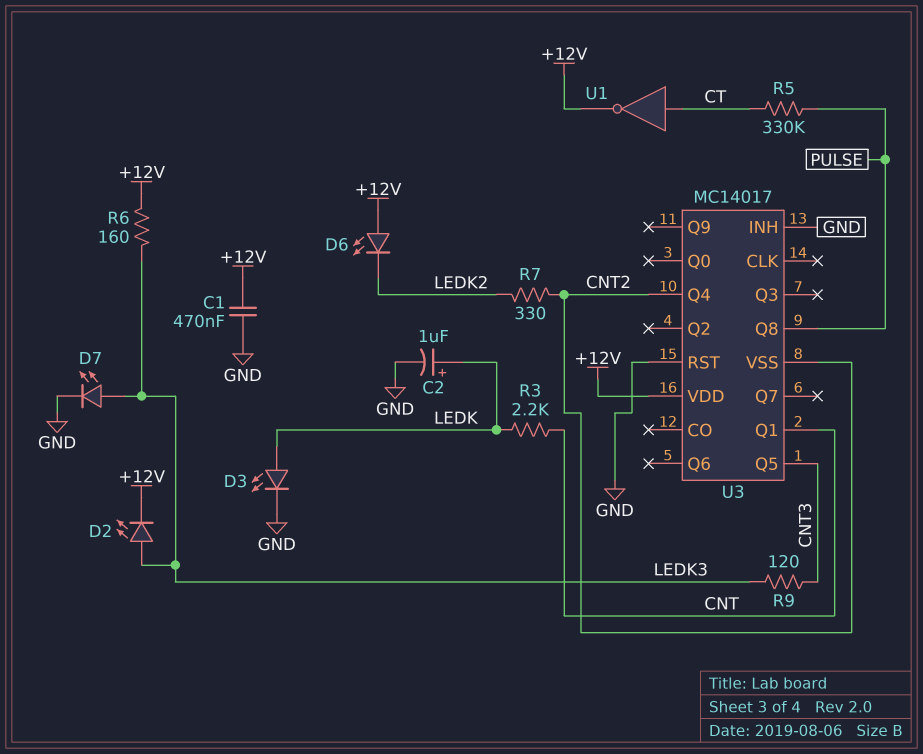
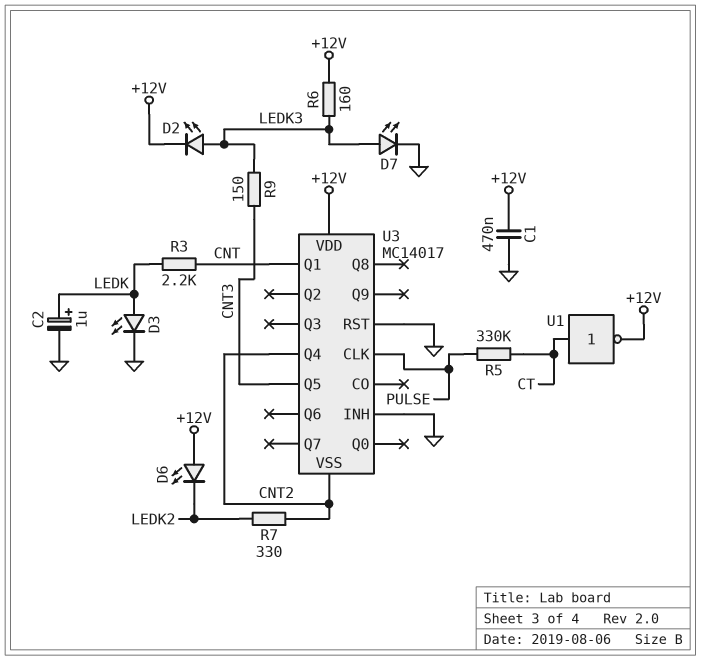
R9: 120 (CNT3, LEDK3) -> 150 (CNT3, LEDK3)
U3 pin CLK: none -> PULSE
U3 pin Q8: PULSE -> none

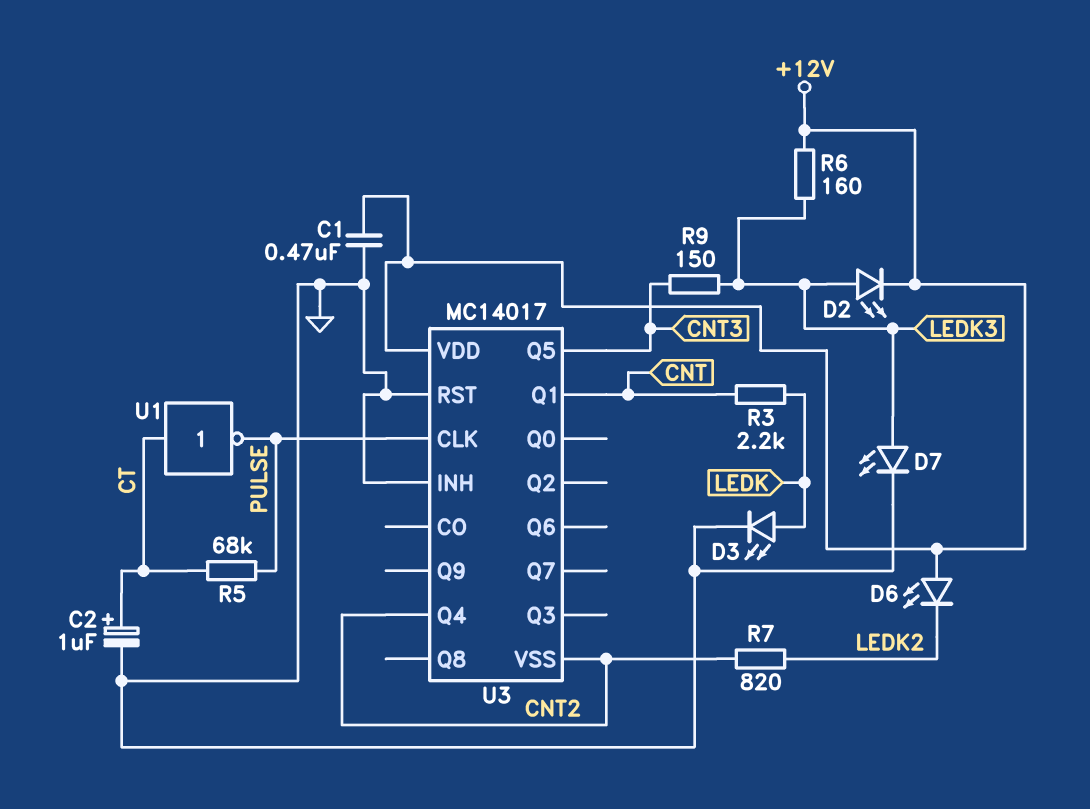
C2: 1uF (plus LEDK, minus GND) -> 1uF (plus CT, minus GND)
R5: 330k (CT, PULSE) -> 68k (CT, PULSE)
R7: 330 (CNT2, LEDK2) -> 820 (CNT2, LEDK2)
U1: NOT (in CT, out +12V) -> NOT (in CT, out PULSE)

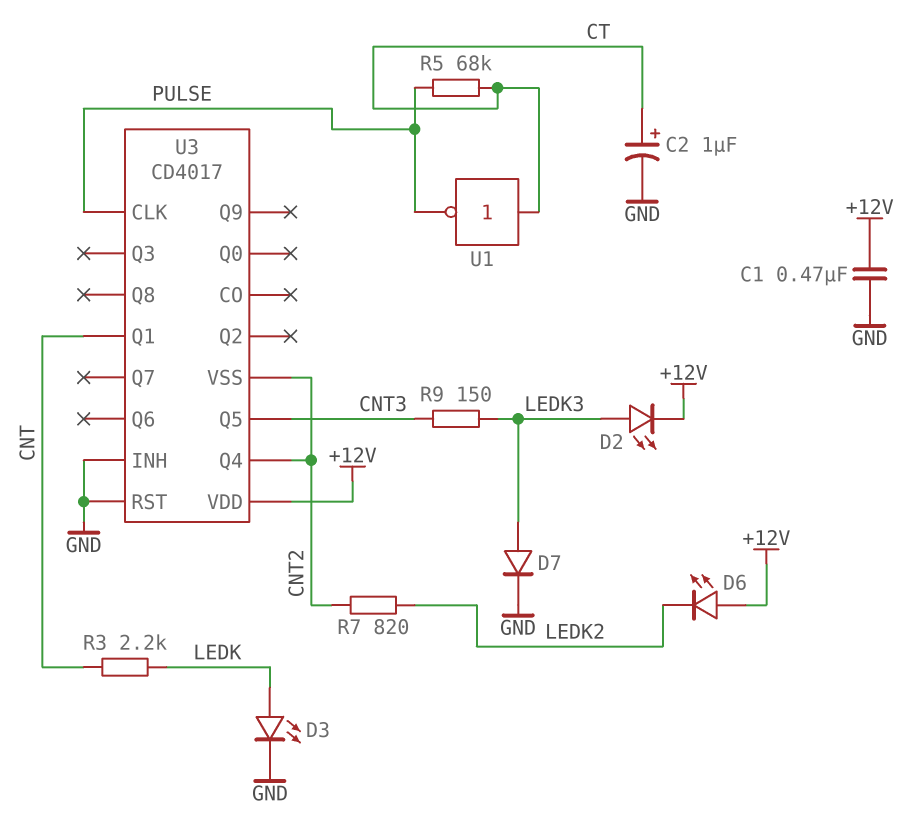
D7: LED (A LEDK3, K GND) -> diode (A LEDK3, K GND)
R6: 160 (+12V, LEDK3) -> none
U3: MC14017 -> CD4017

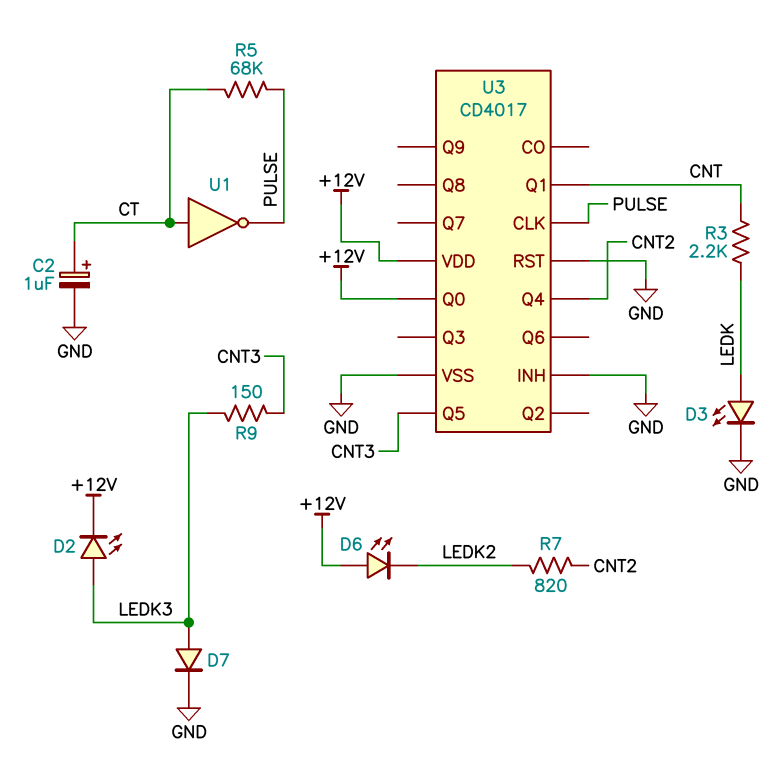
C1: 470nF (+12V, GND) -> none
U3 pin Q0: none -> +12V
U3 pin VSS: CNT2 -> GND

